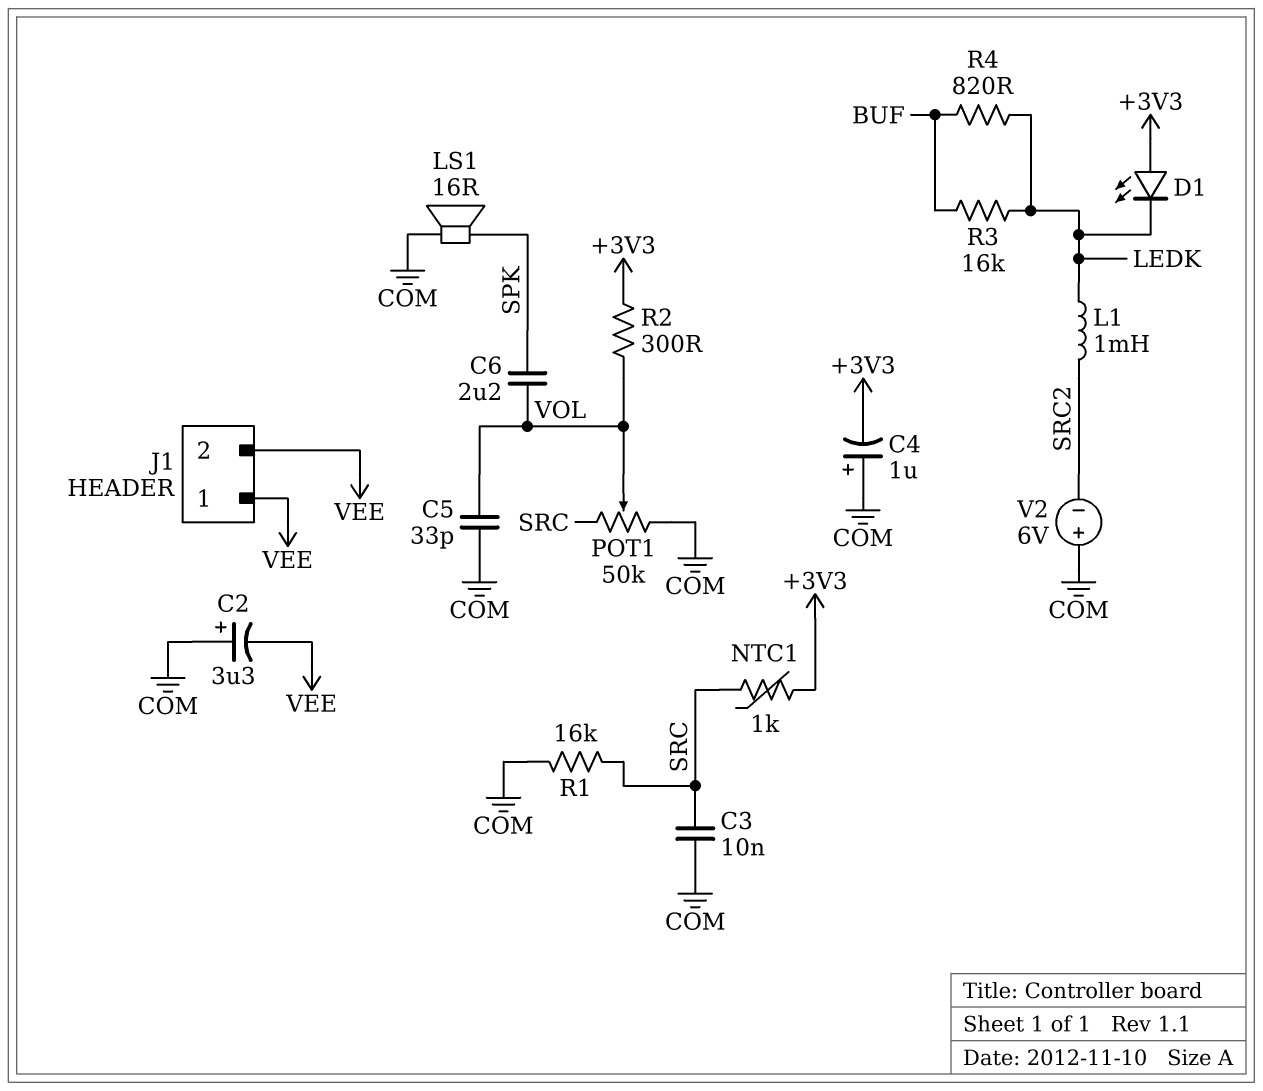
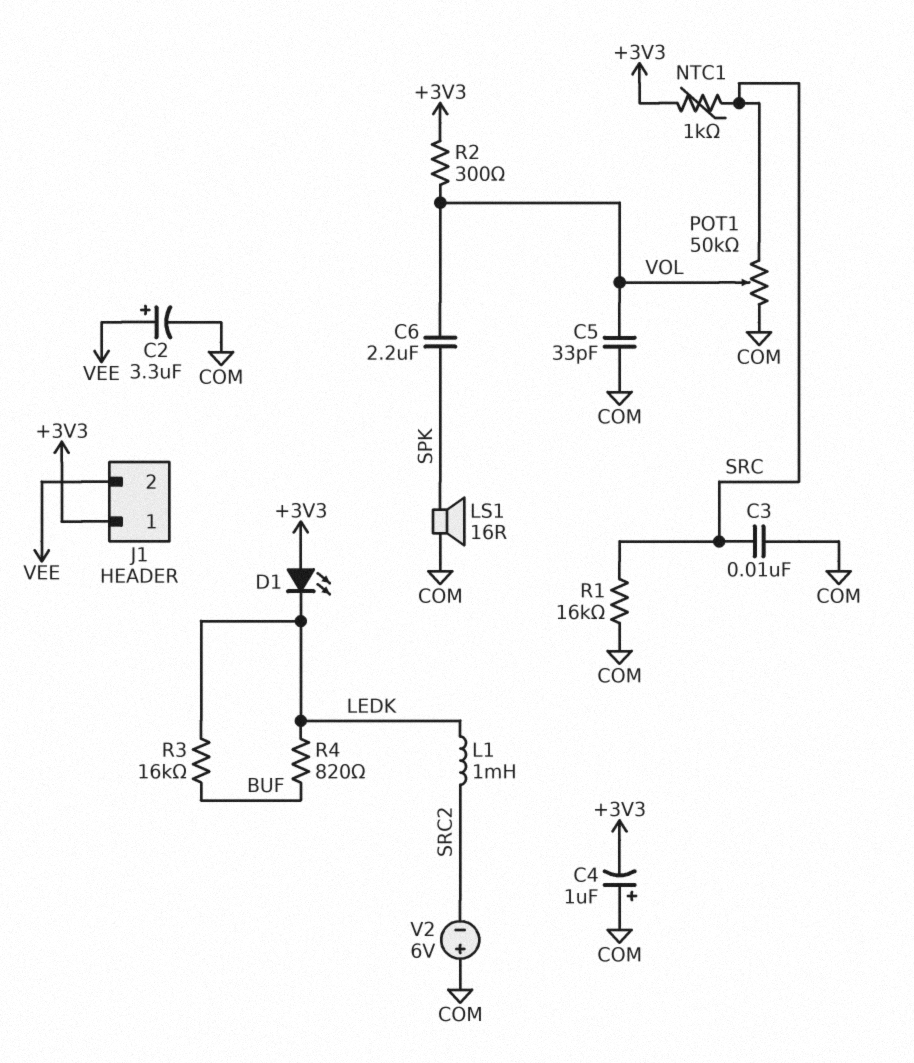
C2: 3.3uF (plus COM, minus VEE) -> 3.3uF (plus VEE, minus COM)
J1 pin 1: VEE -> +3V3

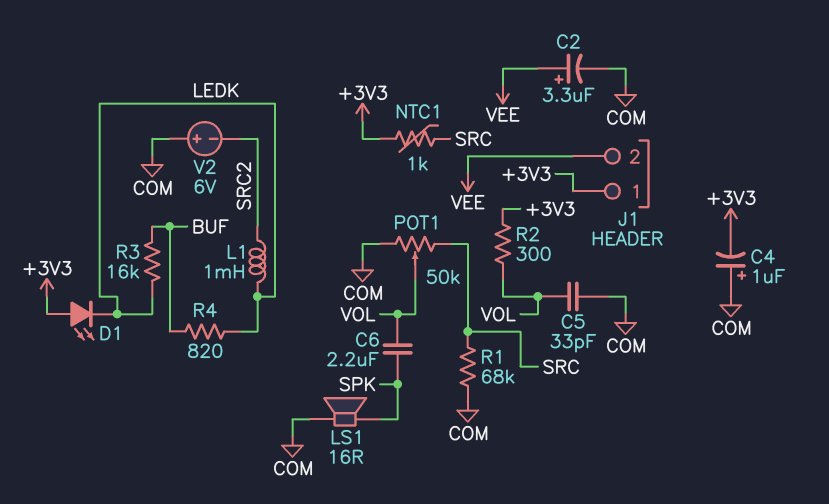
C3: 10nF (COM, SRC) -> none
R1: 16k (COM, SRC) -> 68k (COM, SRC)

